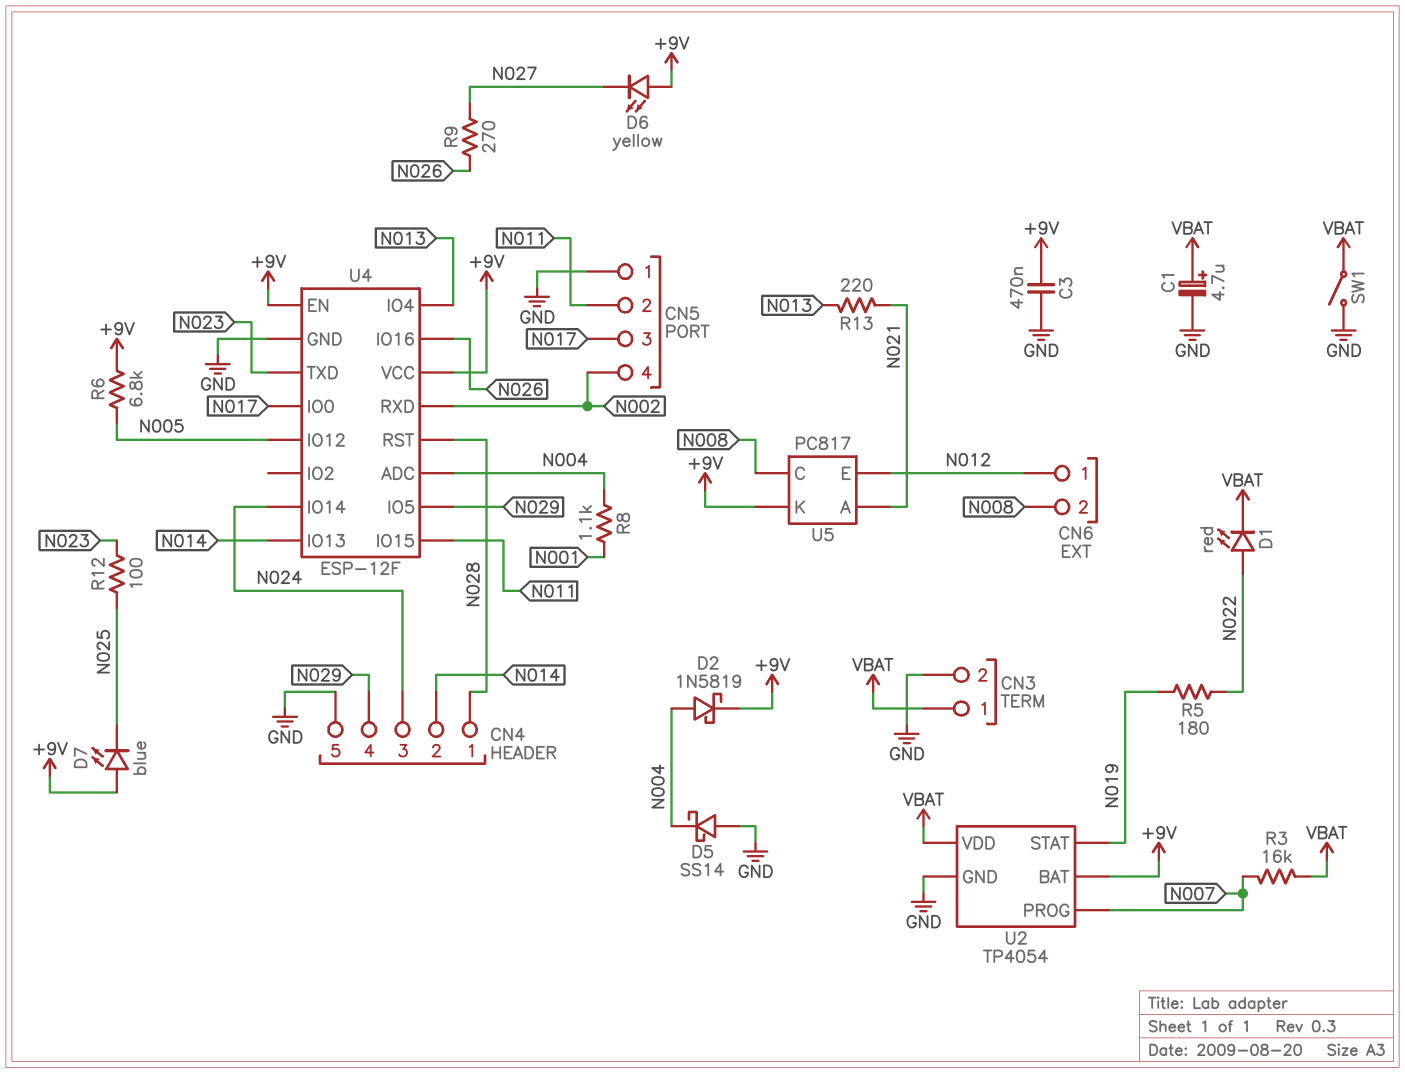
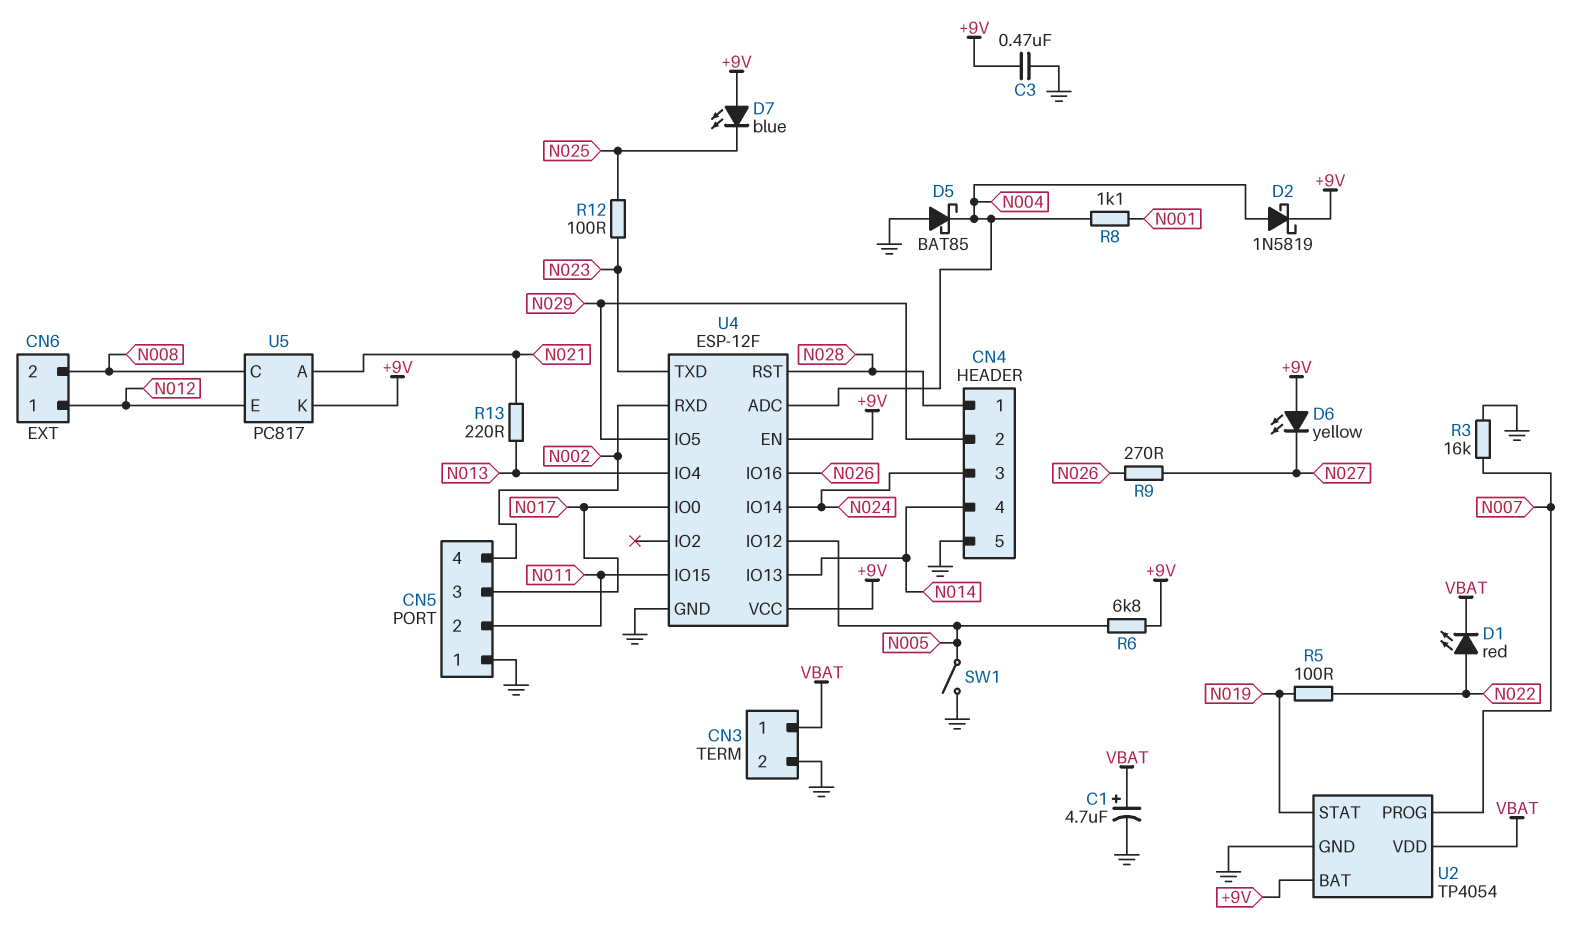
CN4 pin 2: N014 -> N029
CN4 pin 4: N029 -> N014
D5: schottky SS14 (A GND, K N004) -> schottky BAT85 (A GND, K N004)
R3: 16k (N007, VBAT) -> 16k (GND, N007)
R5: 180 (N019, N022) -> 100 (N019, N022)
SW1: switch (GND, VBAT) -> switch (GND, N005)

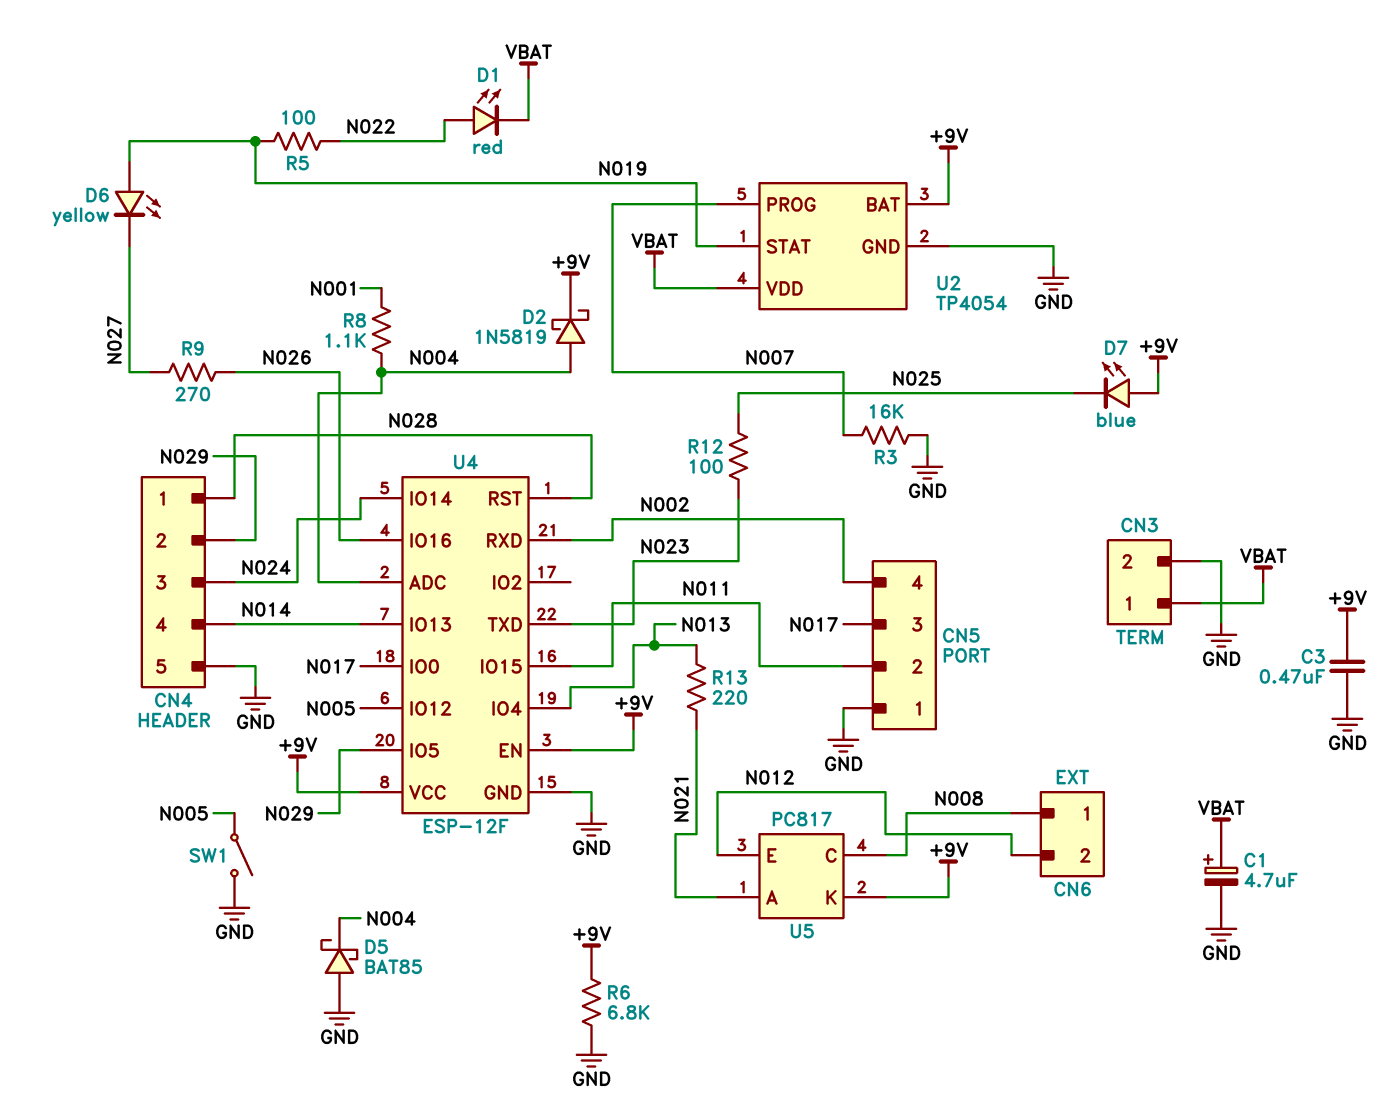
CN6 pin 1: N012 -> N008
CN6 pin 2: N008 -> N012
D6: LED yellow (A +9V, K N027) -> LED yellow (A N019, K N027)
R6: 6.8k (+9V, N005) -> 6.8k (+9V, GND)

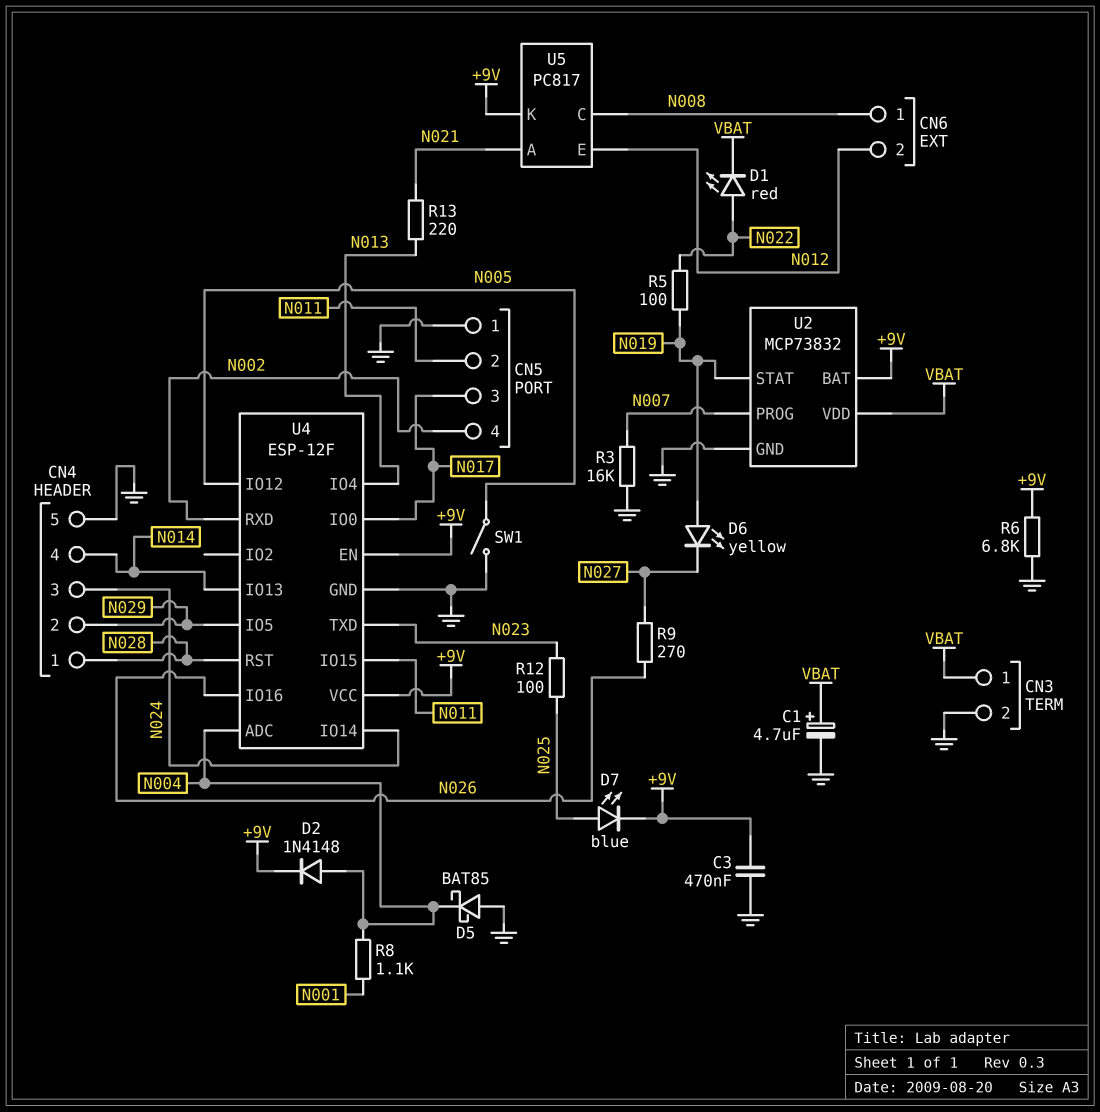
D2: schottky 1N5819 (A N004, K +9V) -> diode 1N4148 (A N004, K +9V)
D7: LED blue (A +9V, K N025) -> LED blue (A N025, K +9V)
U2: TP4054 -> MCP73832

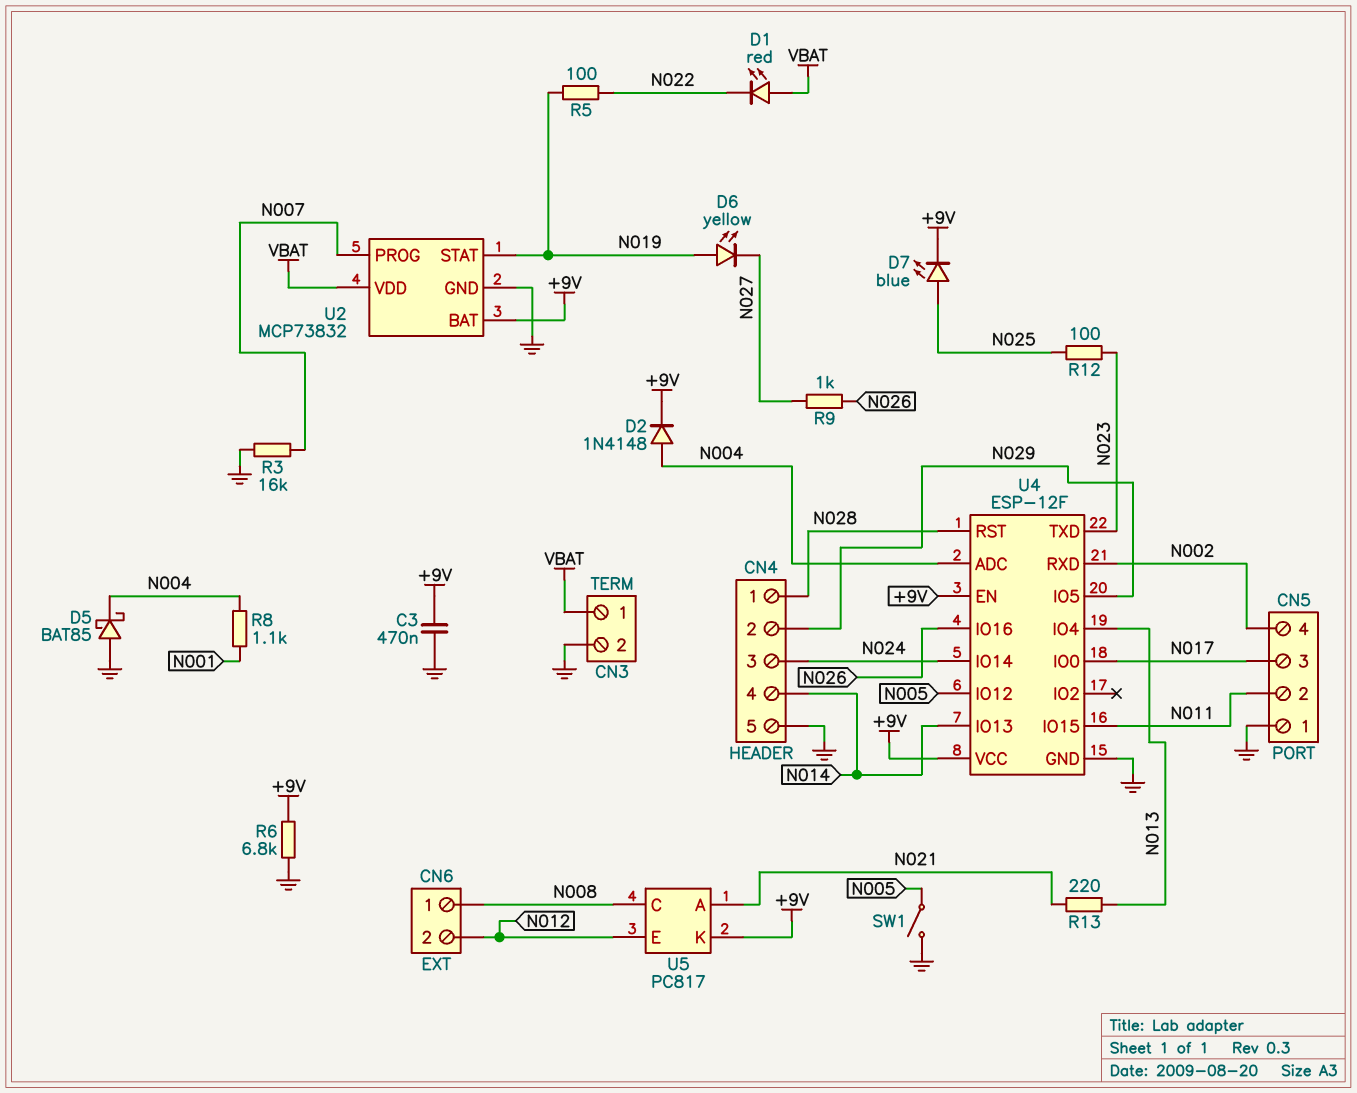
C1: 4.7uF (plus VBAT, minus GND) -> none
D1: LED red (A N022, K VBAT) -> LED red (A VBAT, K N022)
R9: 270 (N026, N027) -> 1k (N026, N027)

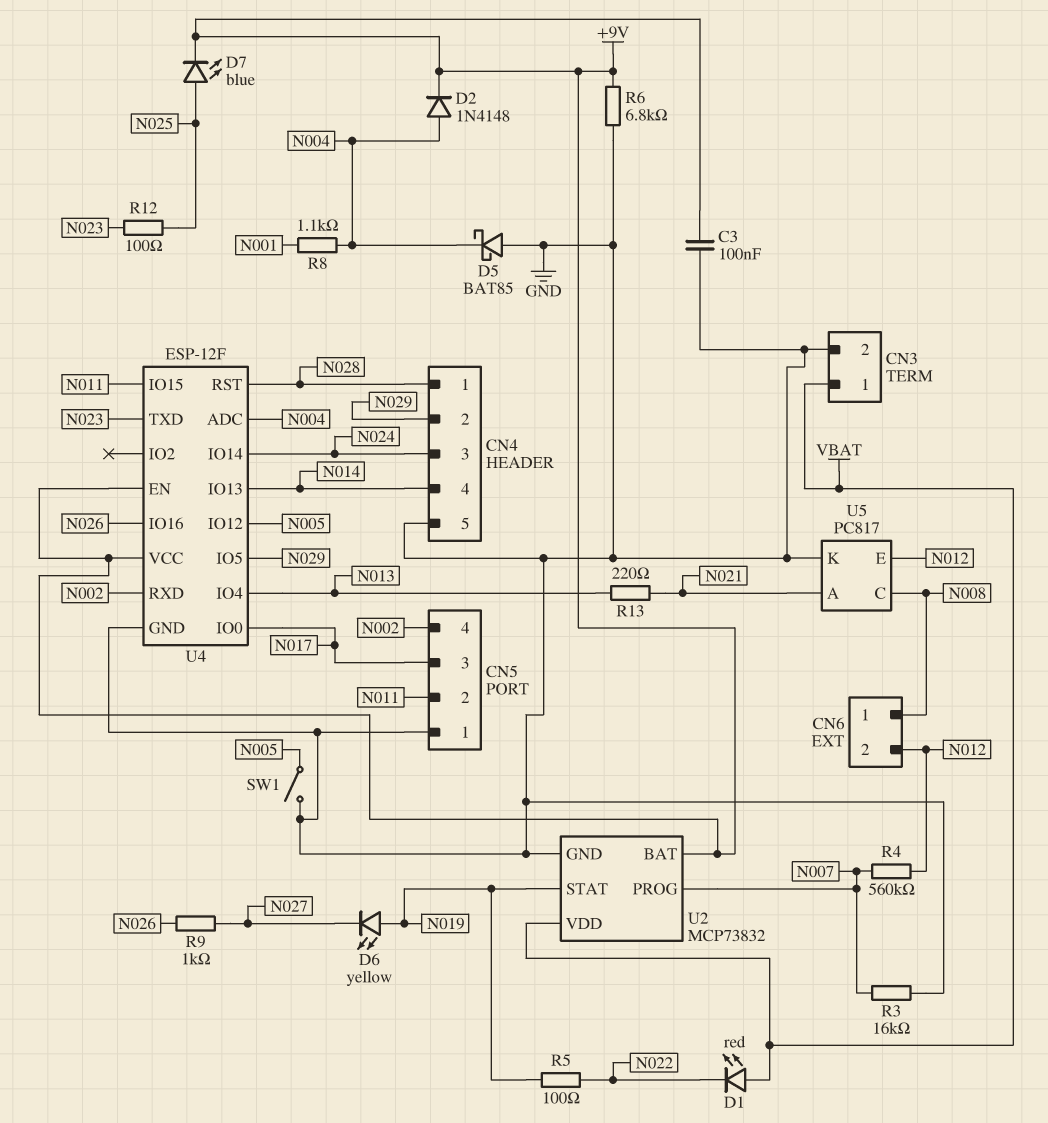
C3: 470nF (+9V, GND) -> 100nF (+9V, GND)
R4: none -> 560k (N007, N012)
U5 pin K: +9V -> GND

